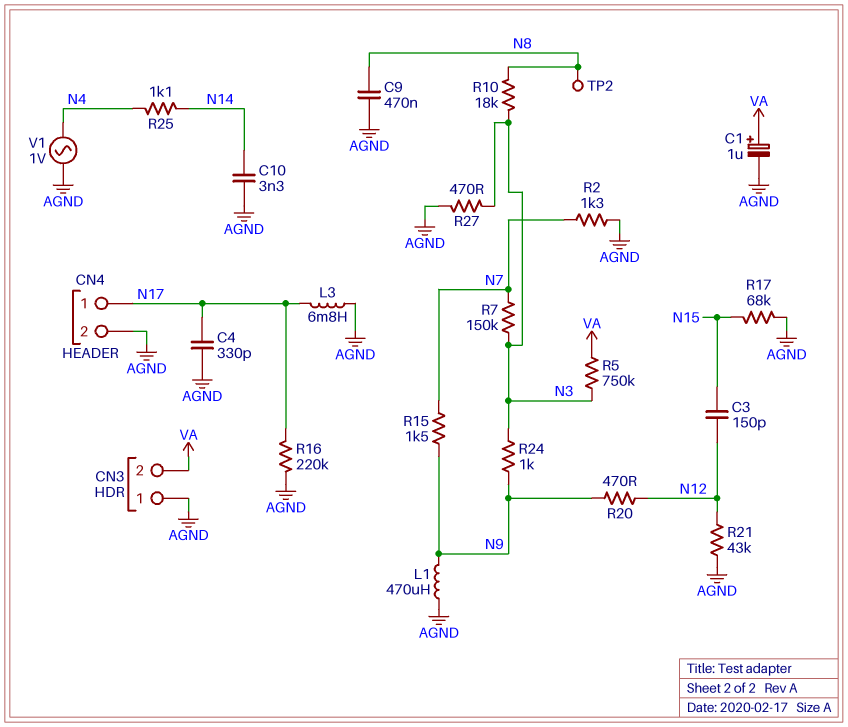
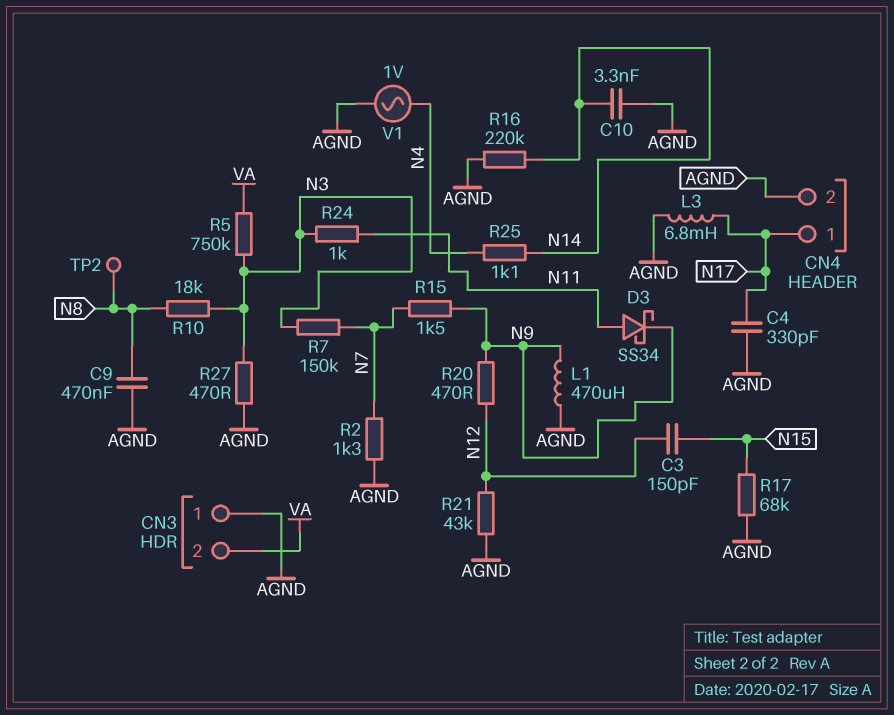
C1: 1uF (plus VA, minus AGND) -> none
D3: none -> schottky SS34 (A N11, K N9)
R16: 220k (AGND, N17) -> 220k (AGND, N14)
R24: 1k (N3, N9) -> 1k (N3, N11)

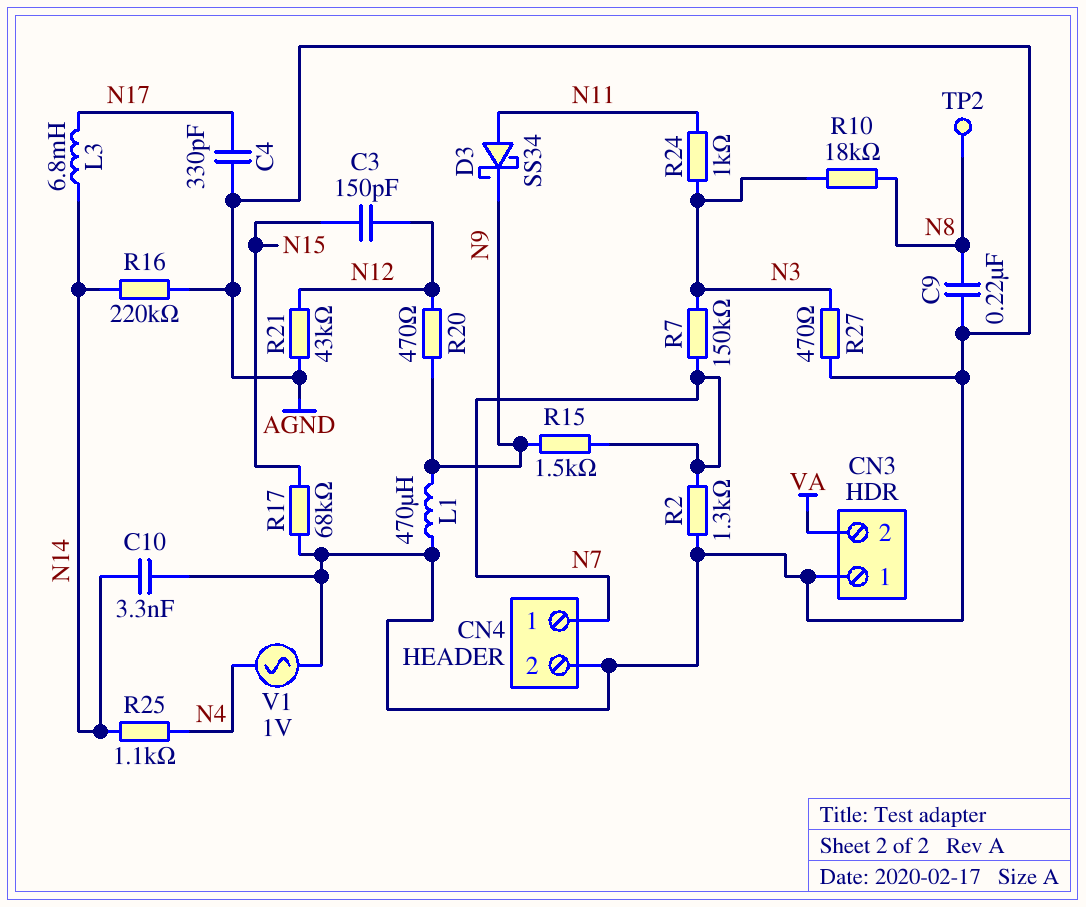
C9: 470nF (AGND, N8) -> 220nF (AGND, N8)
CN4 pin 1: N17 -> N7
L3: 6.8mH (AGND, N17) -> 6.8mH (N14, N17)
R5: 750k (N3, VA) -> none

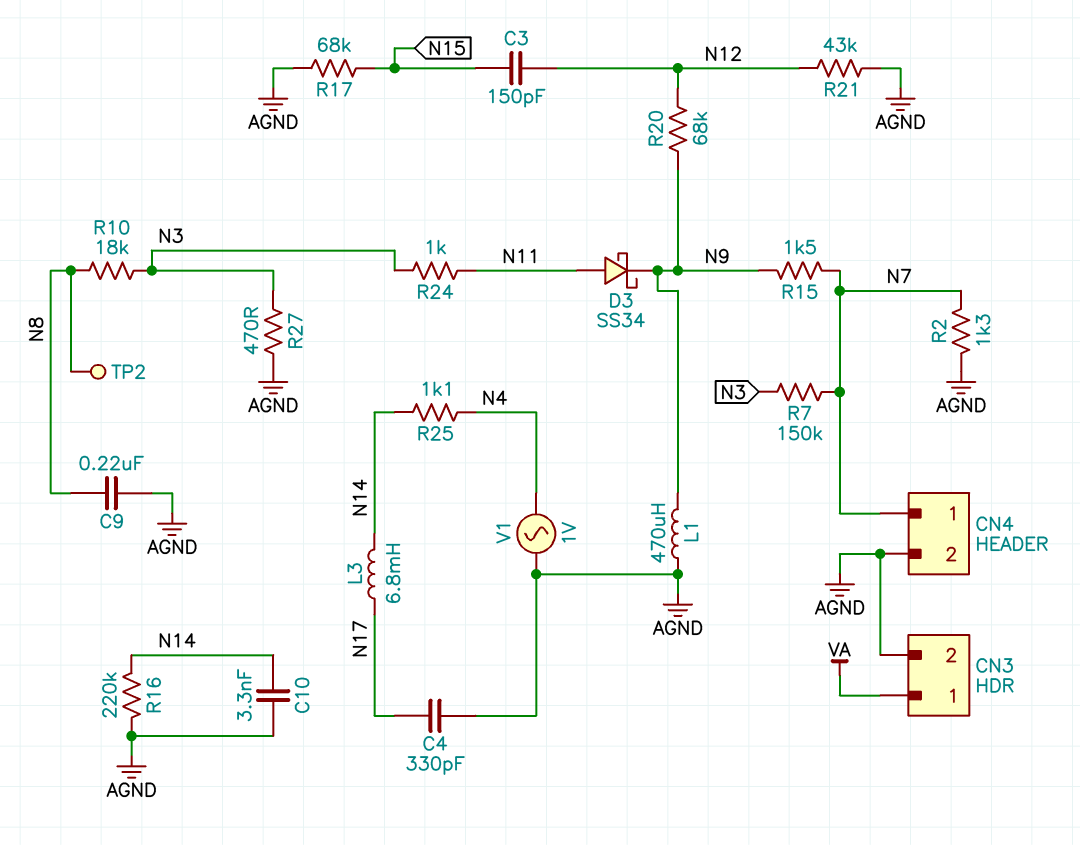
CN3 pin 1: AGND -> VA
CN3 pin 2: VA -> AGND
R20: 470 (N9, N12) -> 68k (N9, N12)

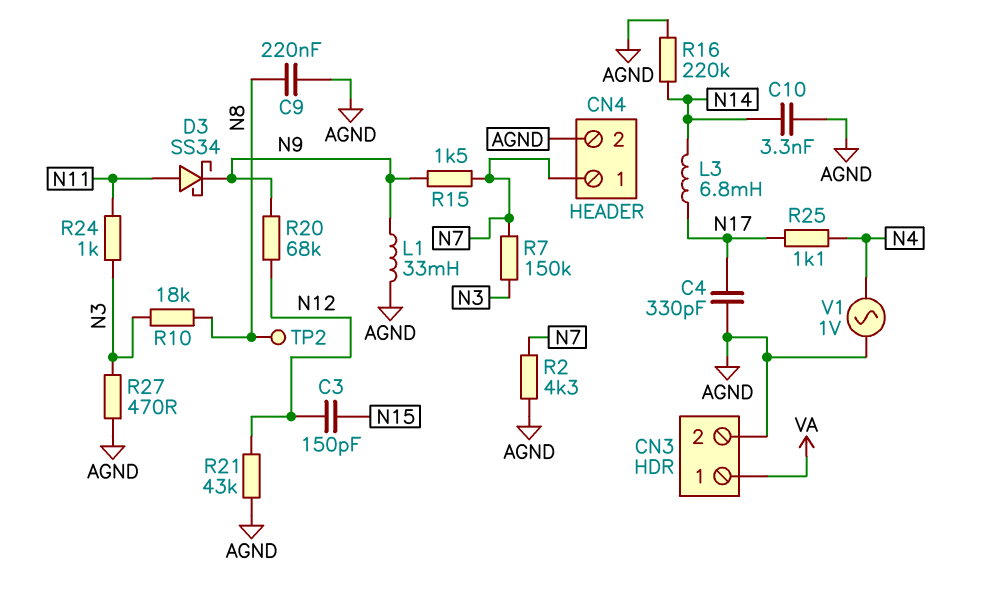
L1: 470uH (AGND, N9) -> 33mH (AGND, N9)
R2: 1.3k (AGND, N7) -> 4.3k (AGND, N7)
R17: 68k (AGND, N15) -> none
R25: 1.1k (N4, N14) -> 1.1k (N4, N17)

